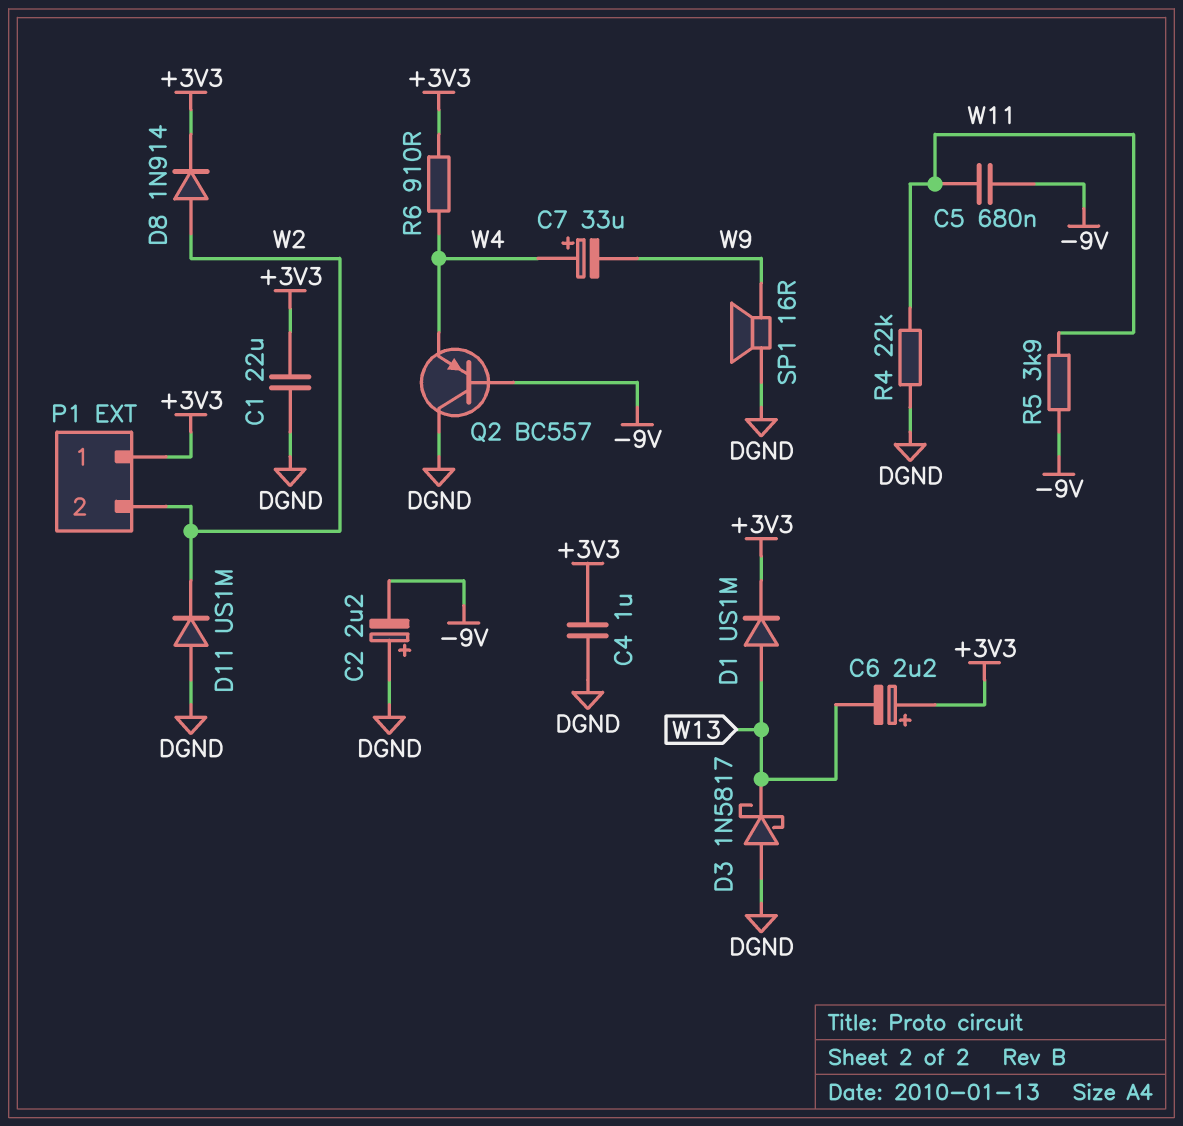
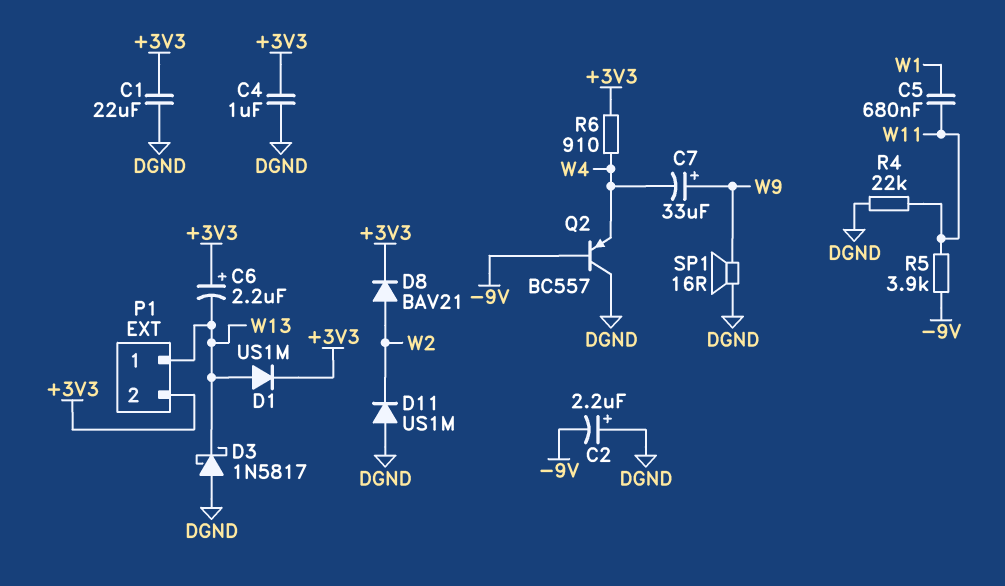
C5: 680nF (-9V, W11) -> 680nF (W1, W11)
C7: 33uF (plus W4, minus W9) -> 33uF (plus W9, minus W4)
D8: diode 1N914 (A W2, K +3V3) -> diode BAV21 (A W2, K +3V3)
P1 pin 1: +3V3 -> W13
P1 pin 2: W2 -> +3V3

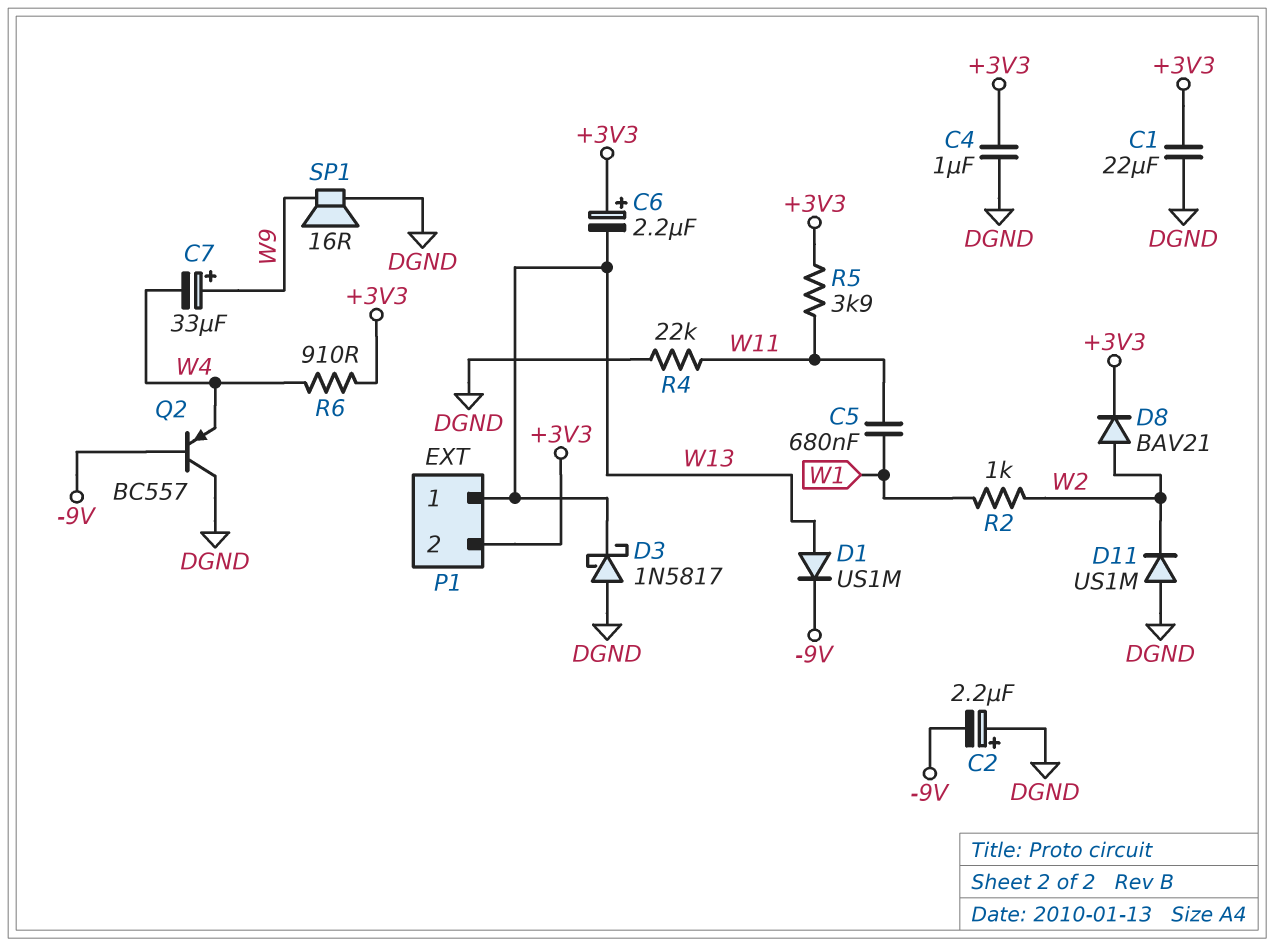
D1: diode US1M (A W13, K +3V3) -> diode US1M (A W13, K -9V)
R2: none -> 1k (W1, W2)
R5: 3.9k (-9V, W11) -> 3.9k (+3V3, W11)

